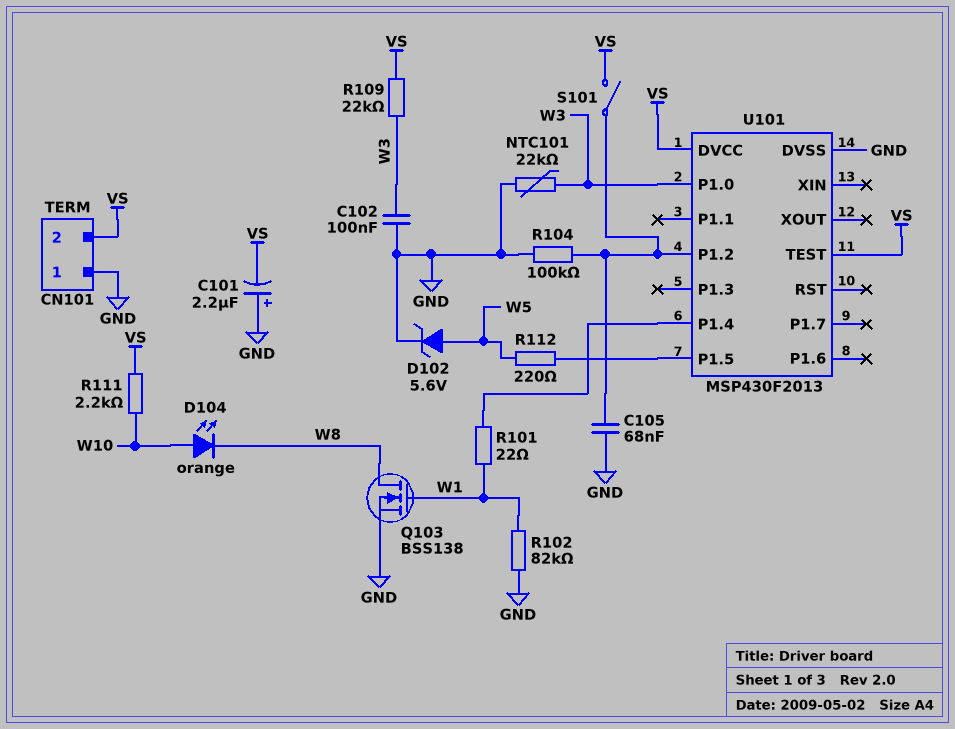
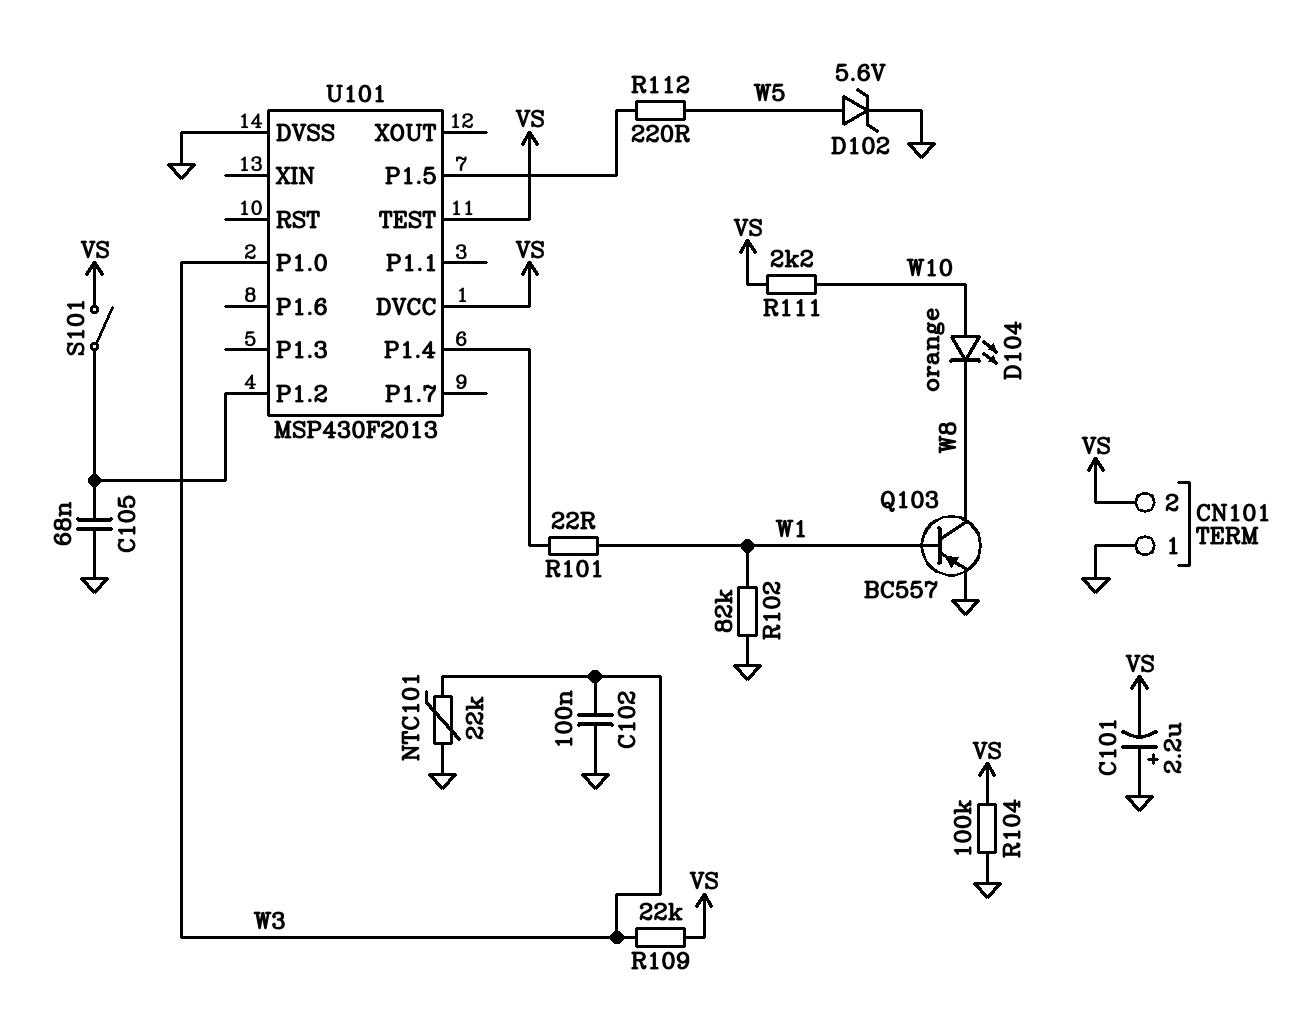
Q103: NMOS BSS138 (G W1, D W8, S GND) -> PNP BC557 (B W1, C W8, E GND)
R104: 100k (GND, U101/P1.2) -> 100k (GND, VS)

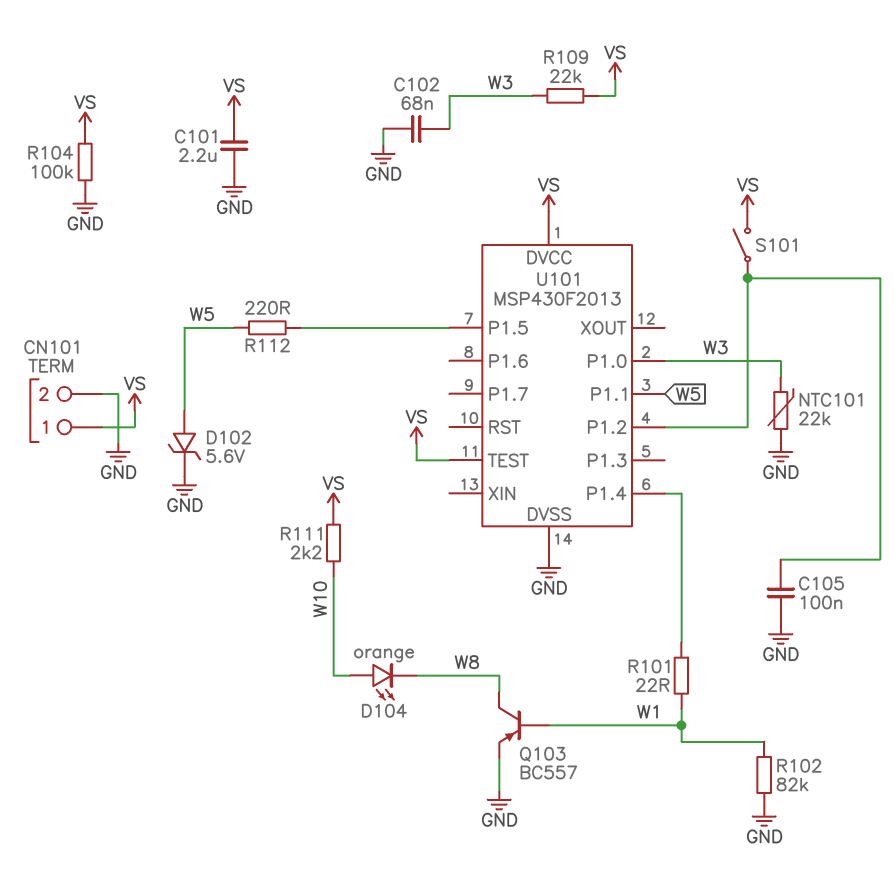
C101: 2.2uF (plus GND, minus VS) -> 2.2uF (GND, VS)
C102: 100nF (GND, W3) -> 68nF (GND, W3)
C105: 68nF (GND, U101/P1.2) -> 100nF (GND, U101/P1.2)
CN101 pin 1: GND -> VS
CN101 pin 2: VS -> GND
U101 pin P1.1: none -> W5

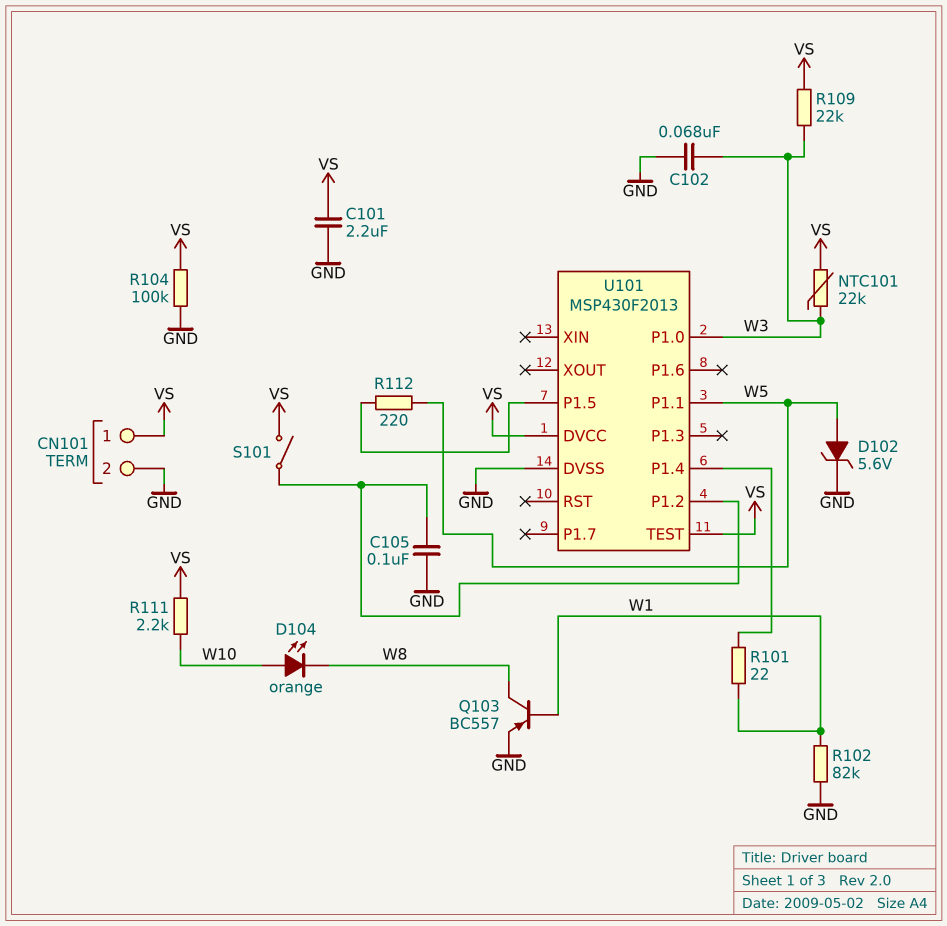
NTC101: 22k (GND, W3) -> 22k (VS, W3)

